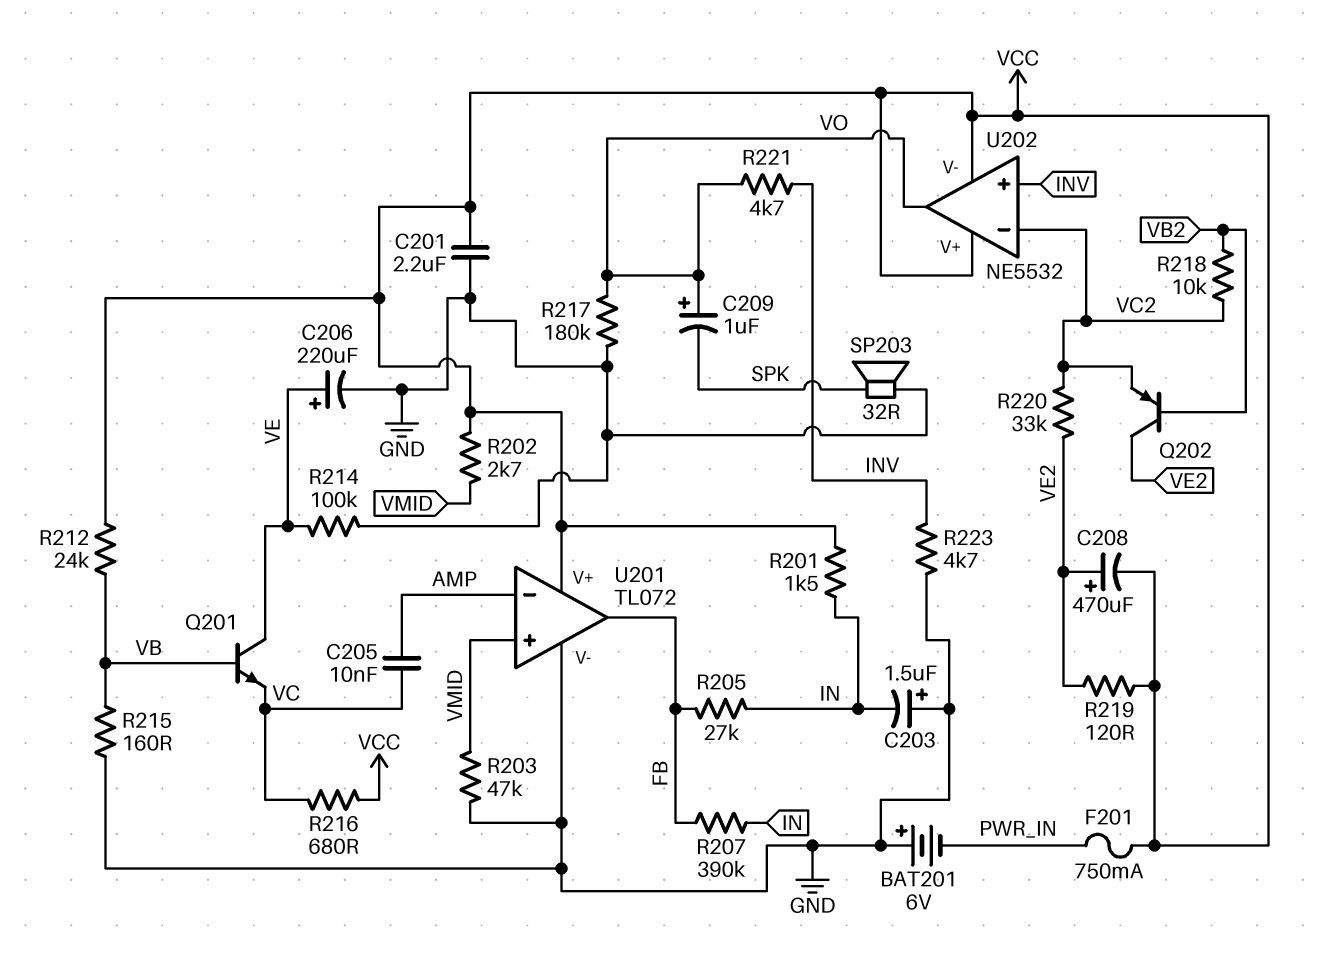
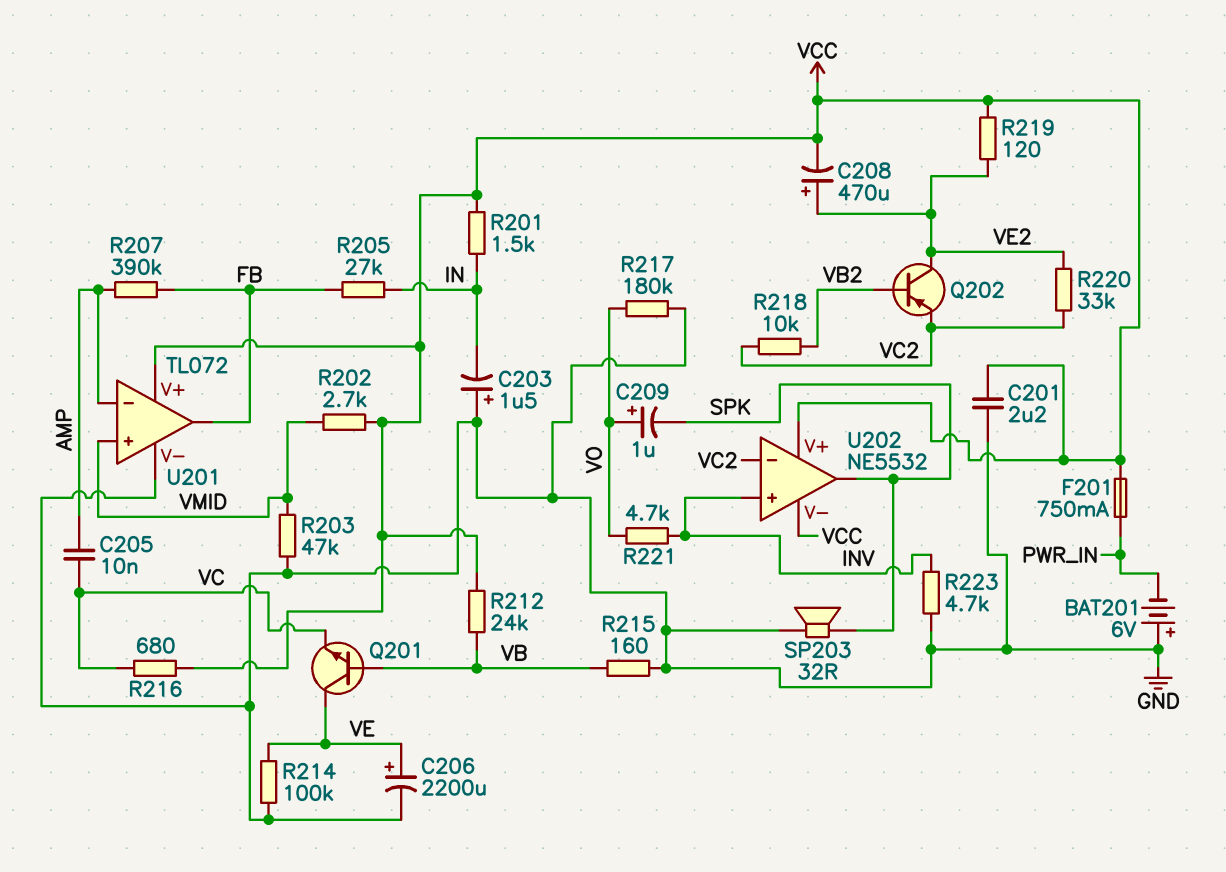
C206: 220uF (plus VE, minus GND) -> 2200uF (plus VE, minus GND)
R207: 390k (FB, IN) -> 390k (AMP, FB)
U202 pin out: VO -> SPK

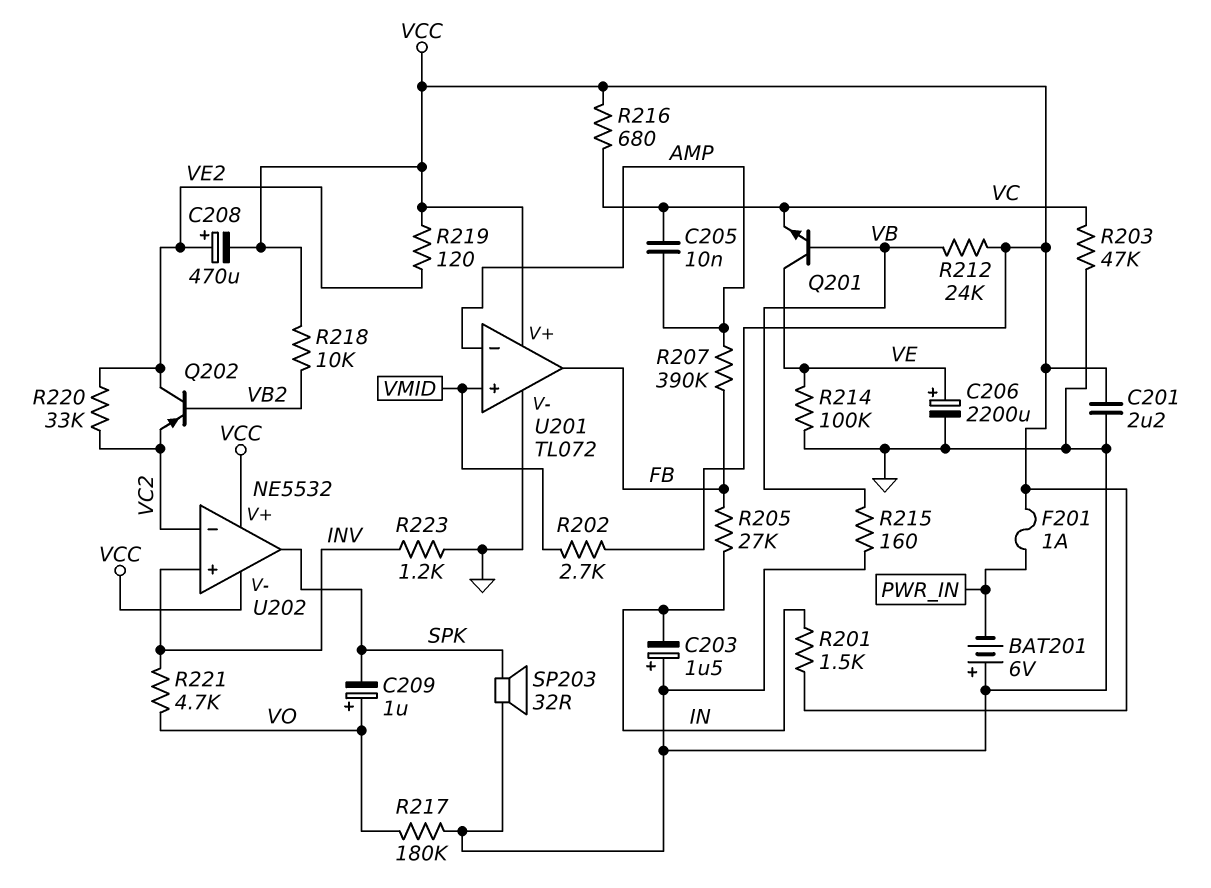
F201: 750mA (PWR_IN, VCC) -> 1A (PWR_IN, VCC)
R203: 47k (GND, VMID) -> 47k (GND, VC)
R218: 10k (VB2, VC2) -> 10k (VB2, VCC)
R223: 4.7k (GND, INV) -> 1.2k (GND, INV)

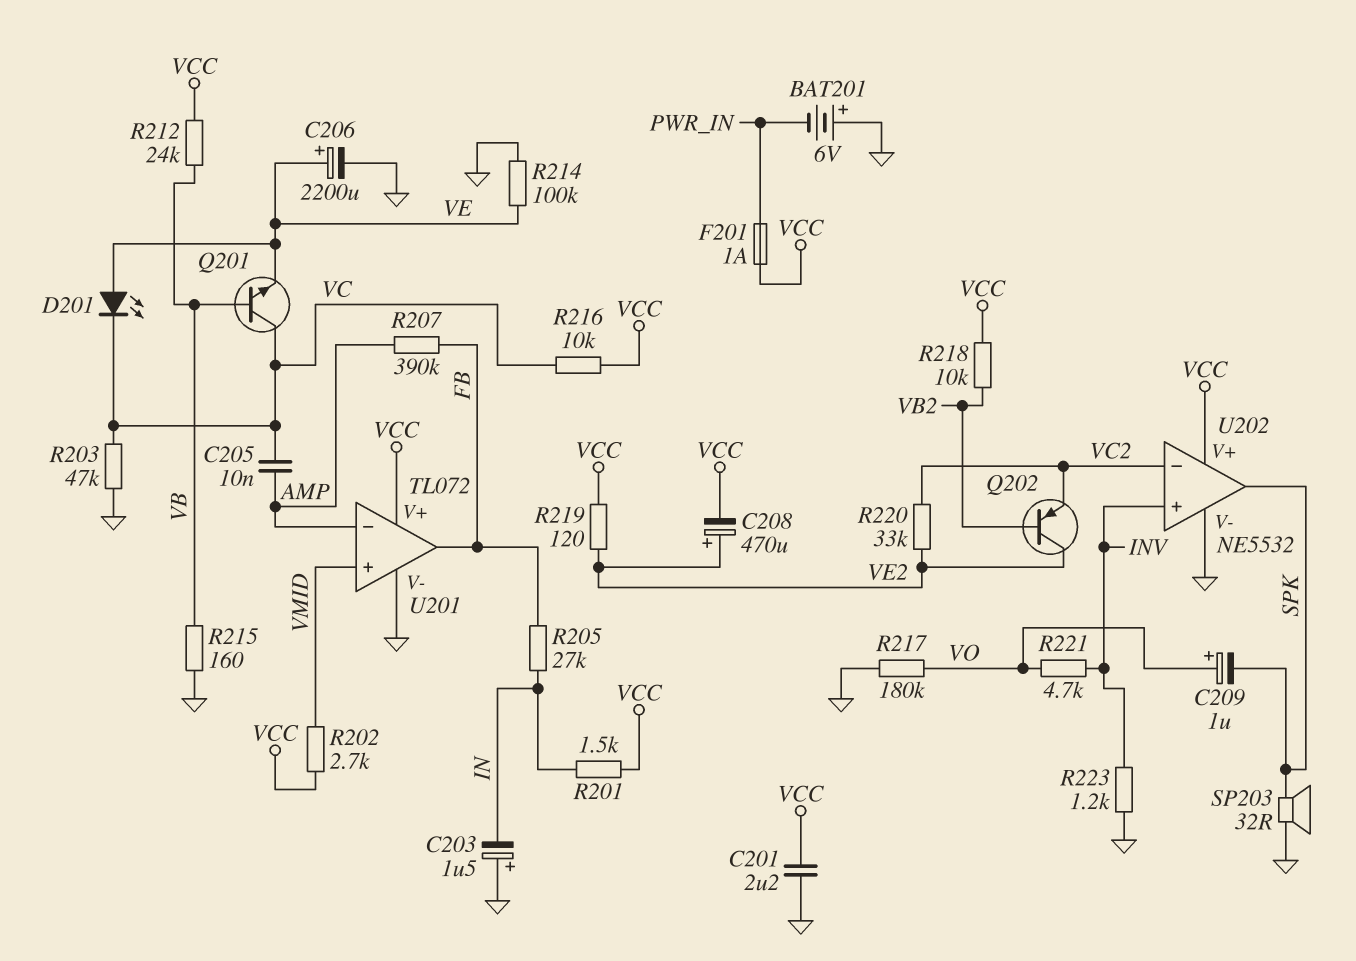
D201: none -> LED (A VE, K VC)
Q201: NPN (B VB, C VE, E VC) -> NPN (B VB, C VC, E VE)
R216: 680 (VC, VCC) -> 10k (VC, VCC)
U202 pin V-: VCC -> GND

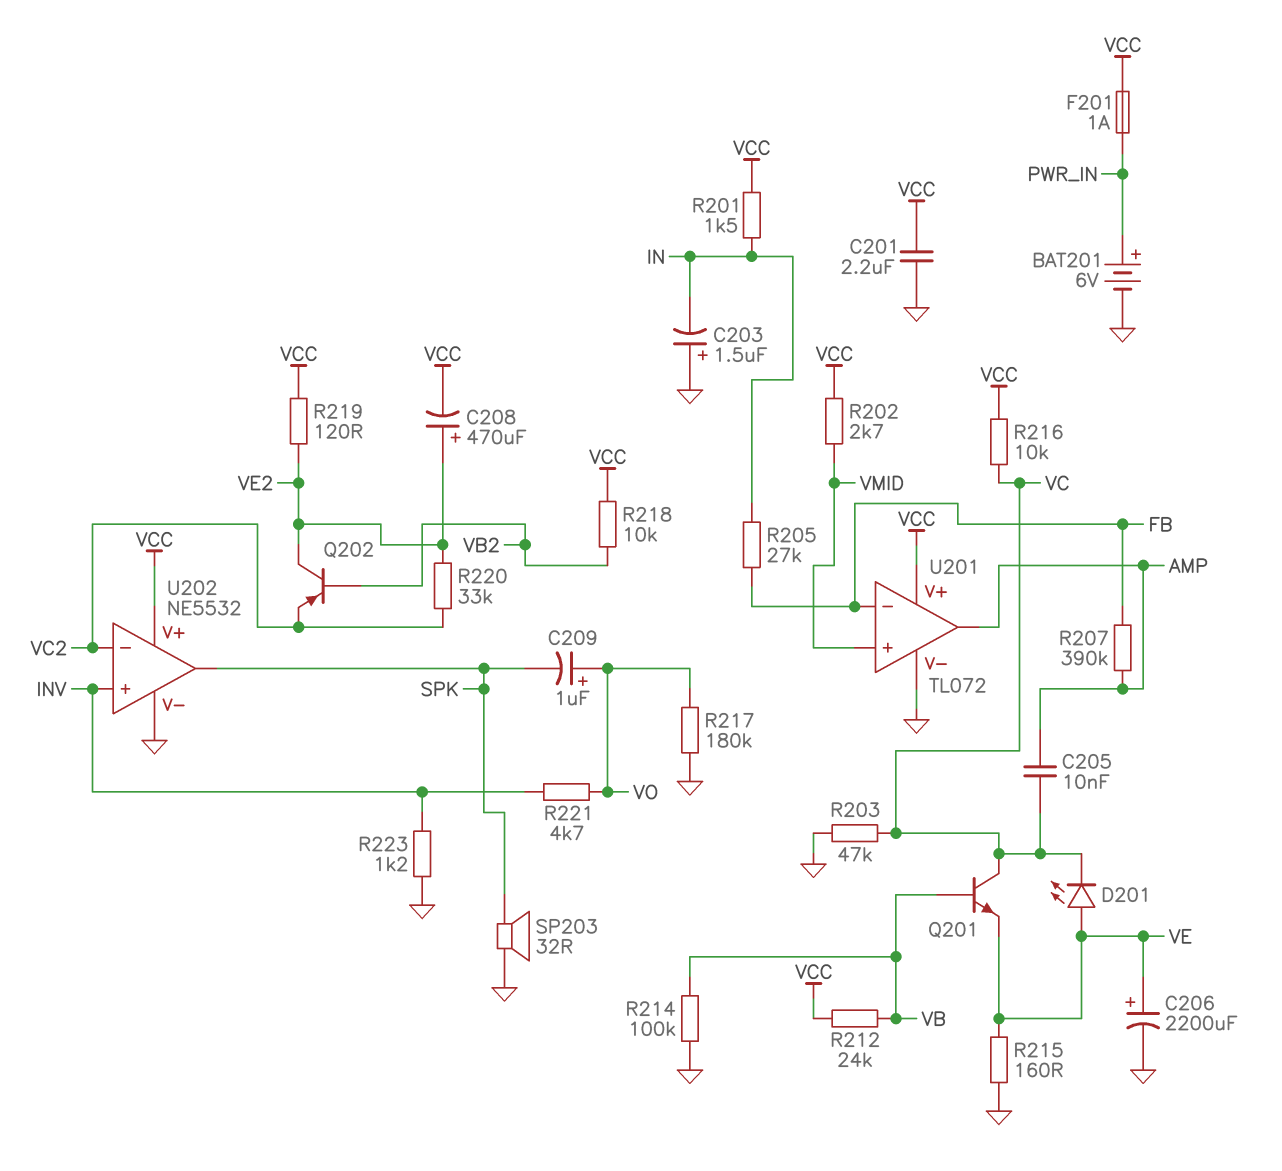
BAT201: 6V (plus GND, minus PWR_IN) -> 6V (plus PWR_IN, minus GND)
R214: 100k (GND, VE) -> 100k (GND, VB)
R215: 160 (GND, VB) -> 160 (GND, VE)
U201 pin in-: AMP -> FB
U201 pin out: FB -> AMP

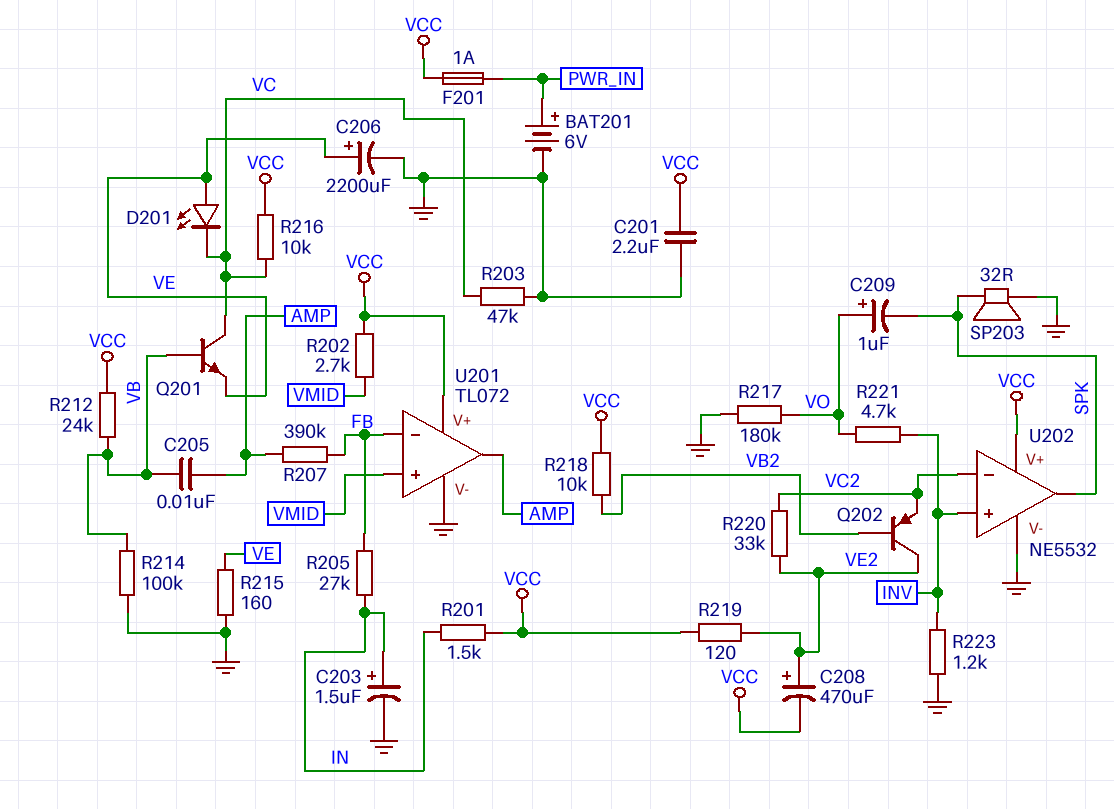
C203: 1.5uF (plus GND, minus IN) -> 1.5uF (plus IN, minus GND)
C205: 10nF (AMP, VC) -> 10nF (AMP, VB)

